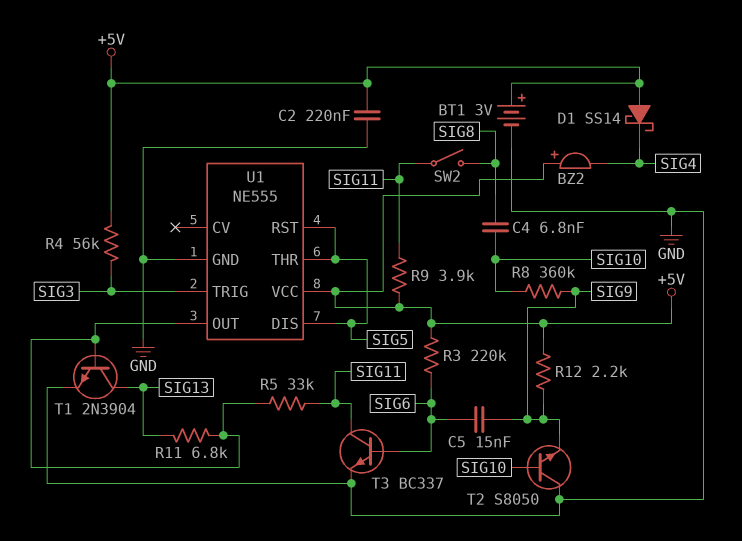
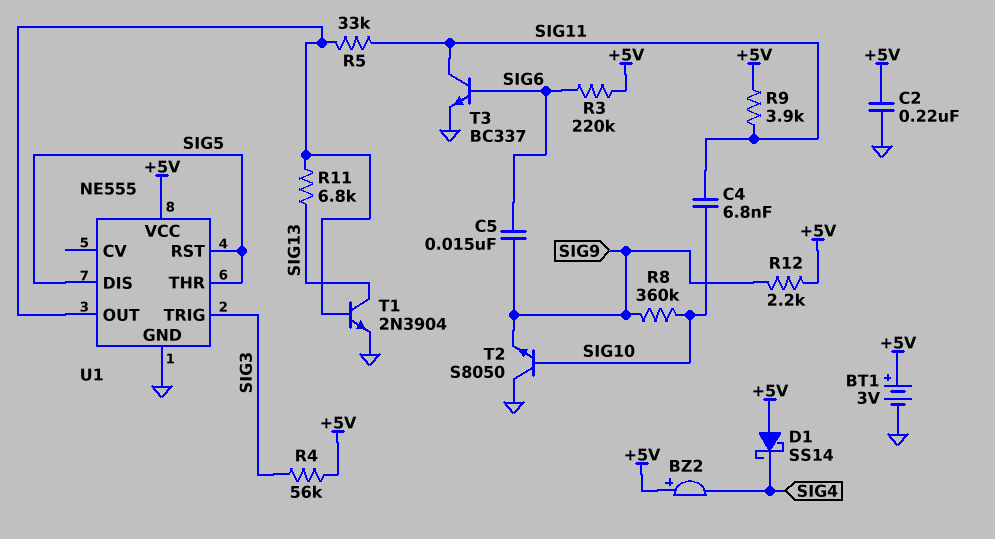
C4: 6.8nF (SIG8, SIG10) -> 6.8nF (SIG10, SIG11)
SW2: switch (SIG8, SIG11) -> none

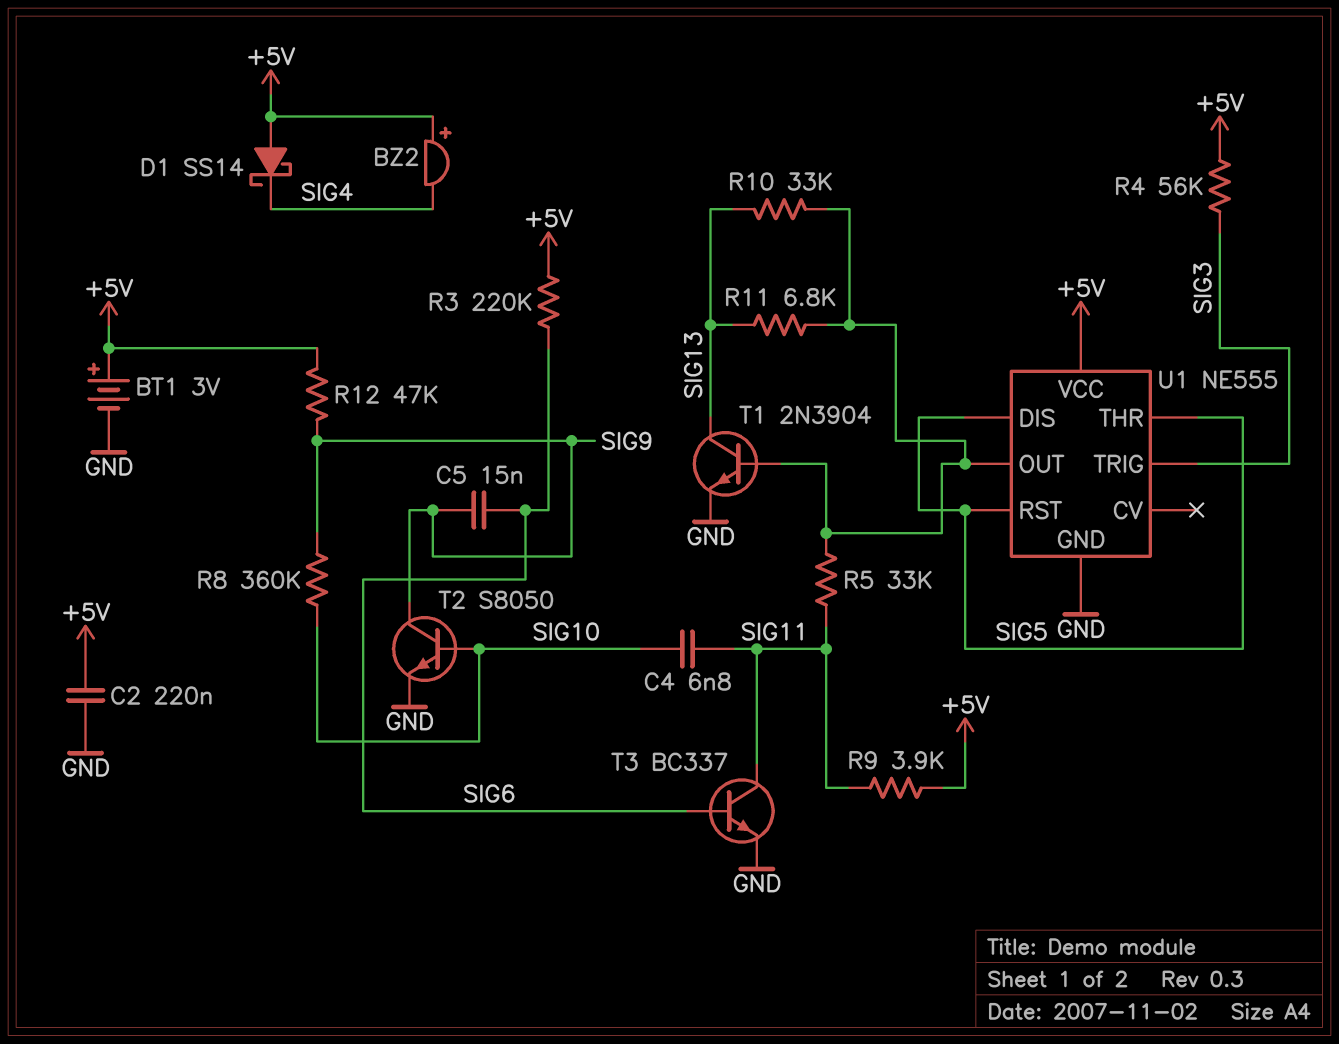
R10: none -> 33k (SIG13, U1/OUT)
R12: 2.2k (+5V, SIG9) -> 47k (+5V, SIG9)
T2: NPN S8050 (B SIG10, C GND, E SIG9) -> NPN S8050 (B SIG10, C SIG9, E GND)

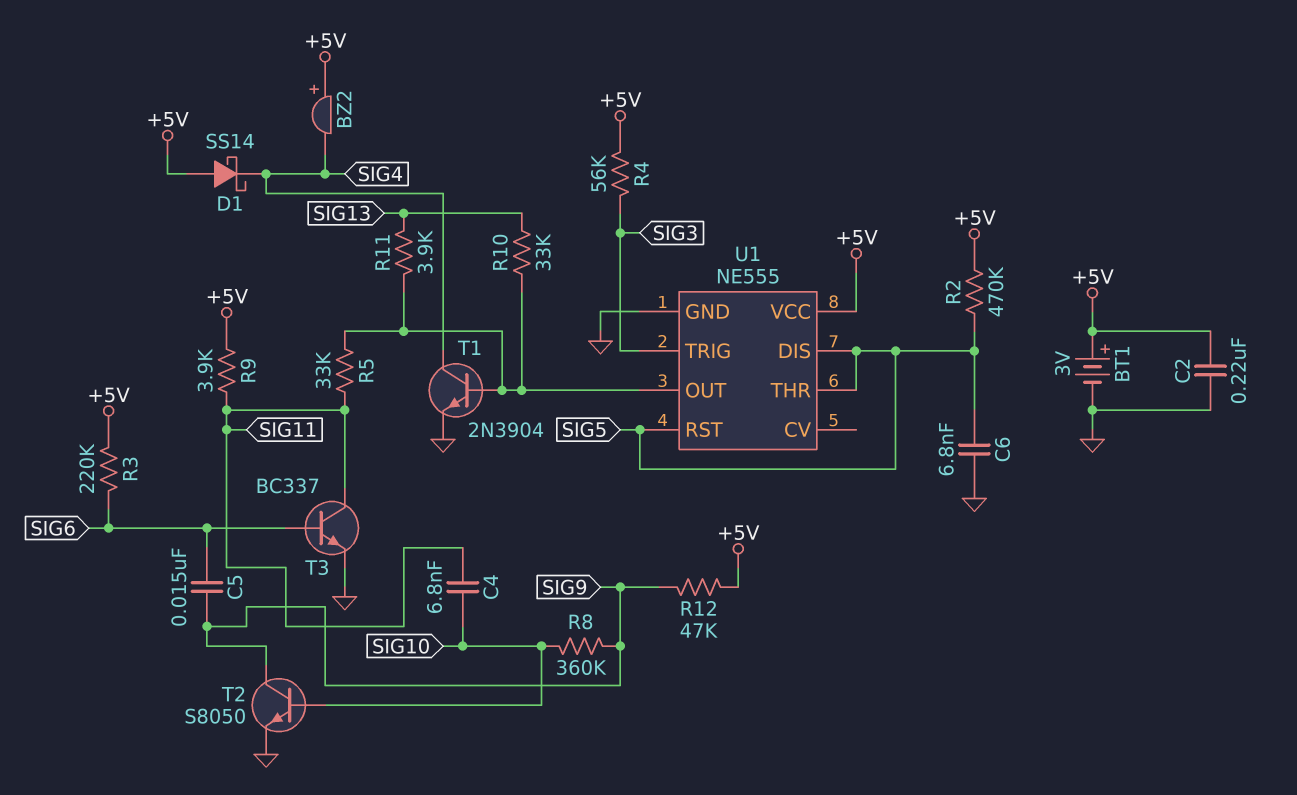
C6: none -> 6.8nF (GND, SIG5)
R2: none -> 470k (+5V, SIG5)
R11: 6.8k (SIG13, U1/OUT) -> 3.9k (SIG13, U1/OUT)
T1: NPN 2N3904 (B U1/OUT, C SIG13, E GND) -> NPN 2N3904 (B U1/OUT, C SIG4, E GND)

